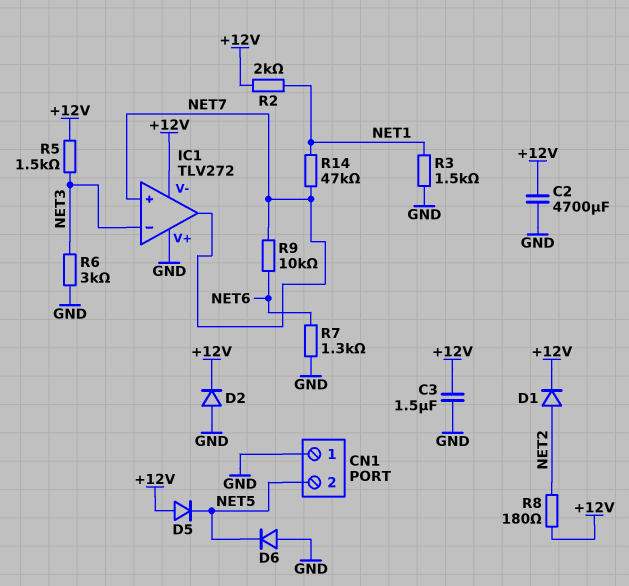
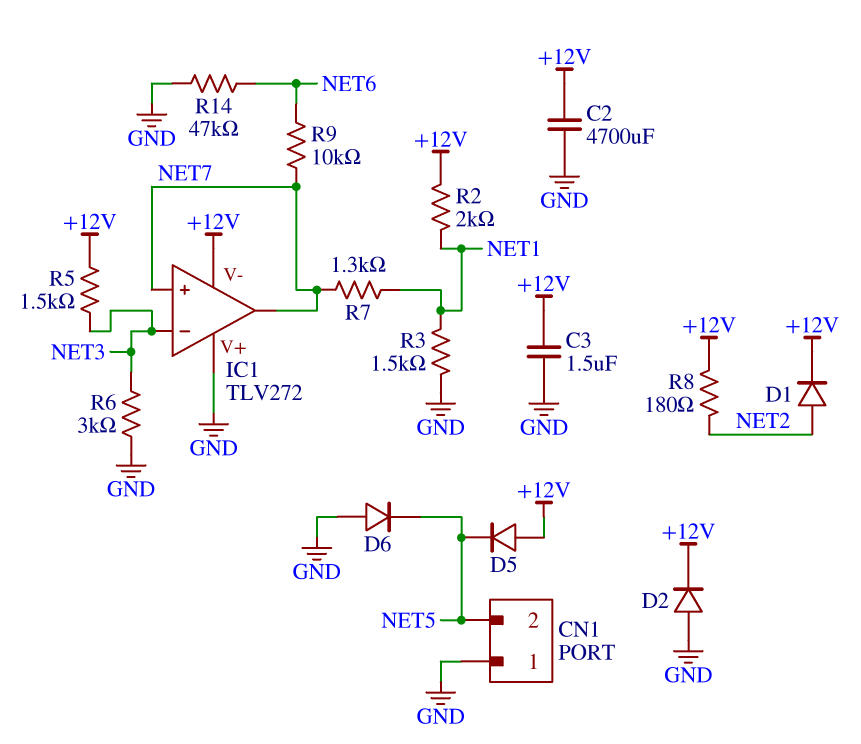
R7: 1.3k (GND, NET6) -> 1.3k (NET1, NET7)
R14: 47k (NET1, NET7) -> 47k (GND, NET6)

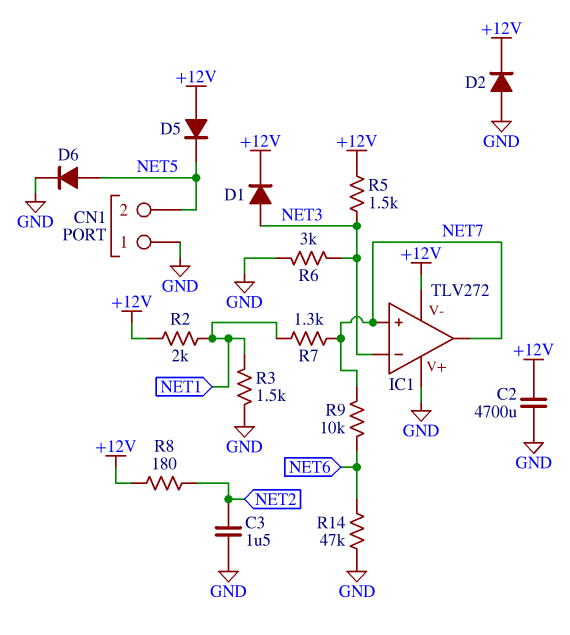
C3: 1.5uF (+12V, GND) -> 1.5uF (GND, NET2)
D1: diode (A NET2, K +12V) -> diode (A NET3, K +12V)
D6: diode (A GND, K NET5) -> diode (A NET5, K GND)

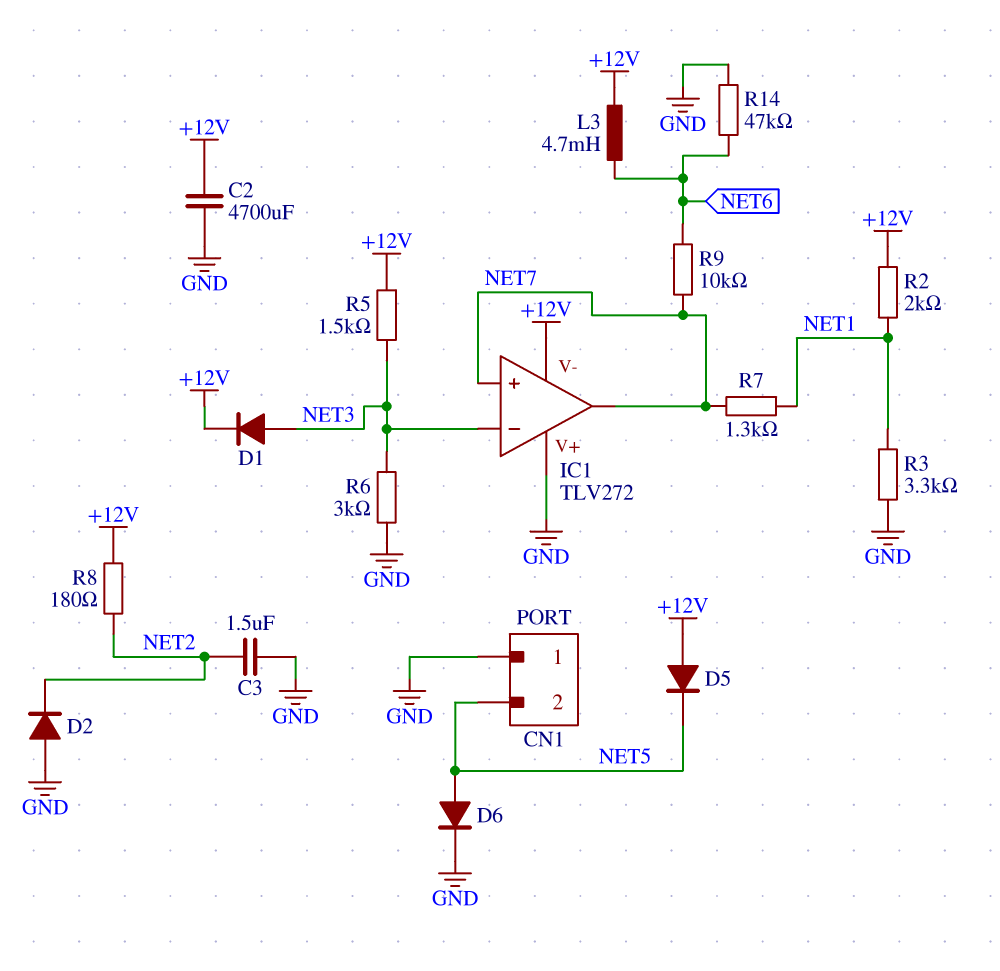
D2: diode (A GND, K +12V) -> diode (A GND, K NET2)
L3: none -> 4.7mH (+12V, NET6)
R3: 1.5k (GND, NET1) -> 3.3k (GND, NET1)

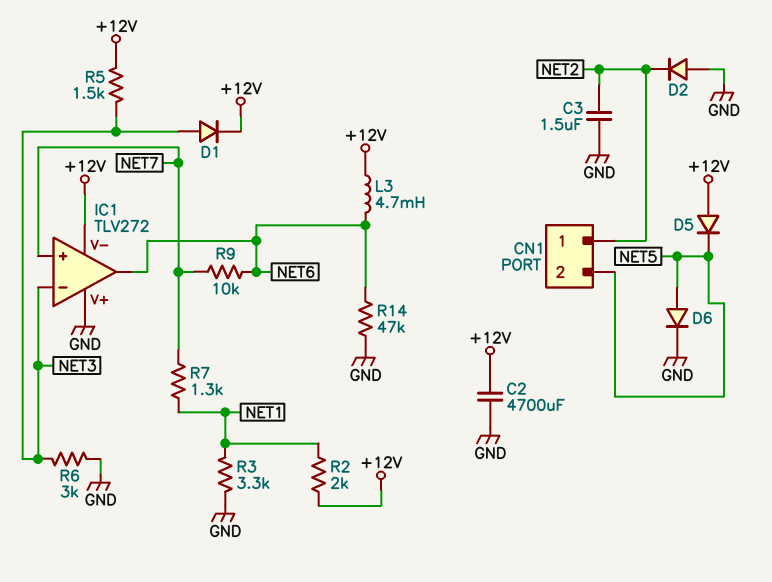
CN1 pin 1: GND -> NET2
IC1 pin out: NET7 -> NET6
R8: 180 (+12V, NET2) -> none

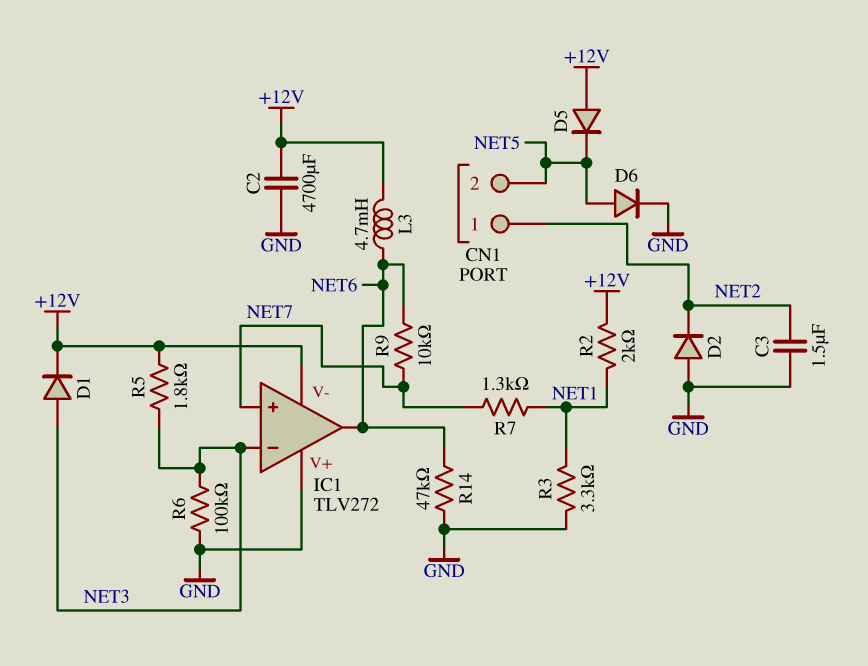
R5: 1.5k (+12V, NET3) -> 1.8k (+12V, NET3)
R6: 3k (GND, NET3) -> 100k (GND, NET3)

